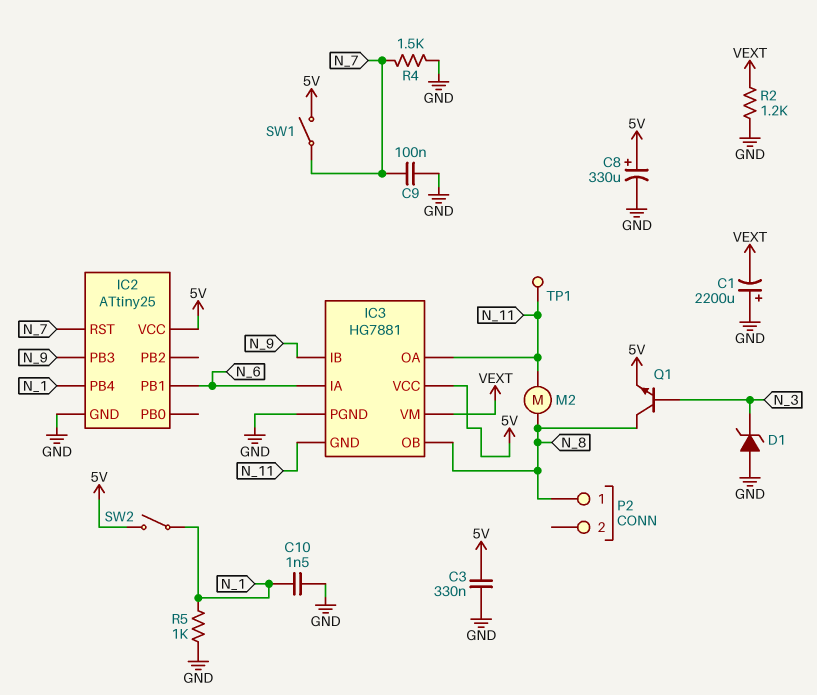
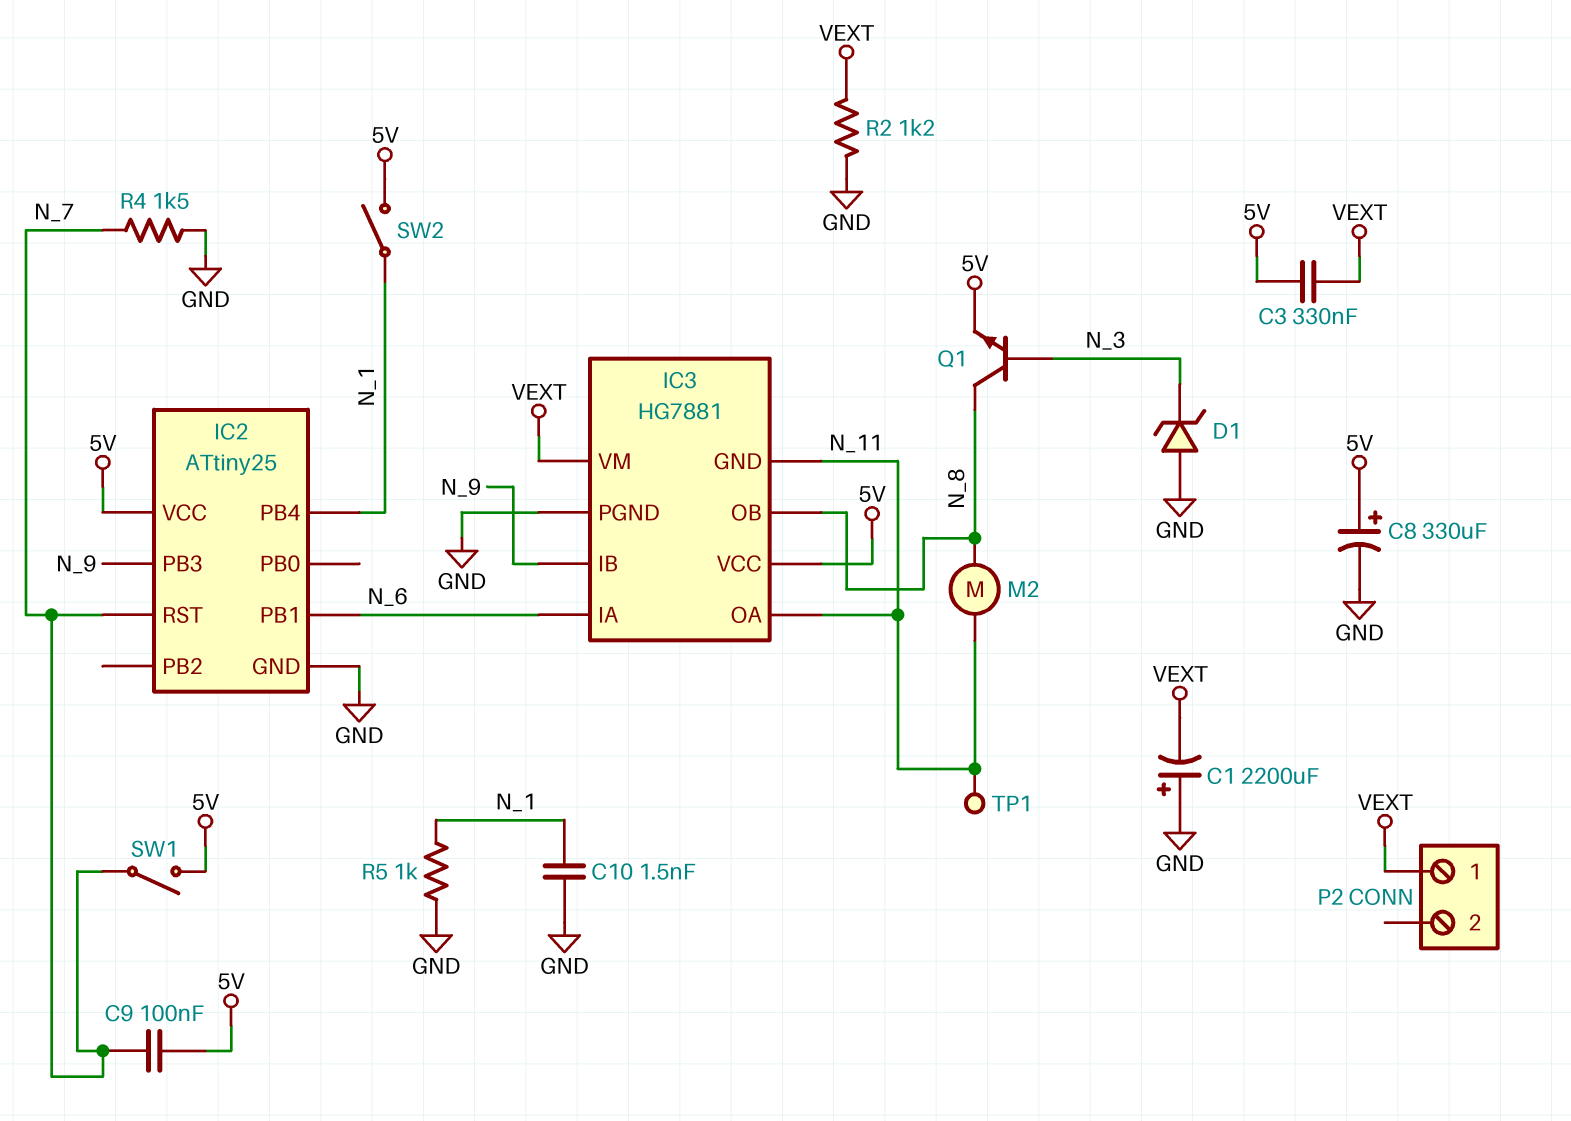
C3: 330nF (5V, GND) -> 330nF (5V, VEXT)
C9: 100nF (GND, N_7) -> 100nF (5V, N_7)
P2 pin 1: N_8 -> VEXT

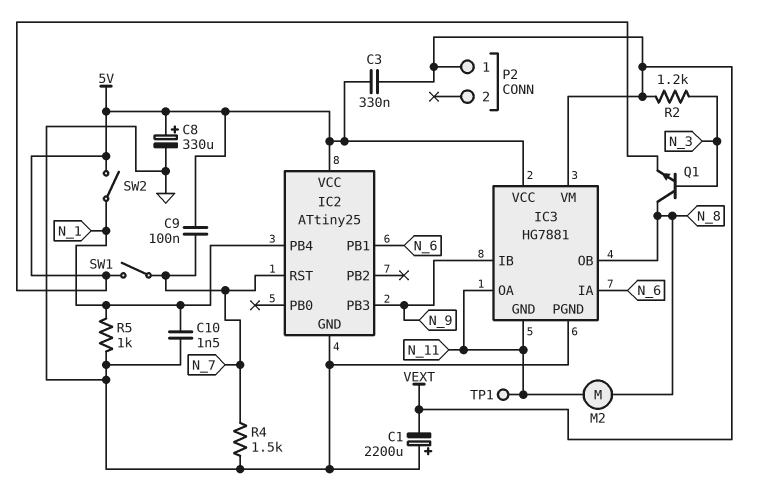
D1: zener (A GND, K N_3) -> none
R2: 1.2k (GND, VEXT) -> 1.2k (N_3, VEXT)

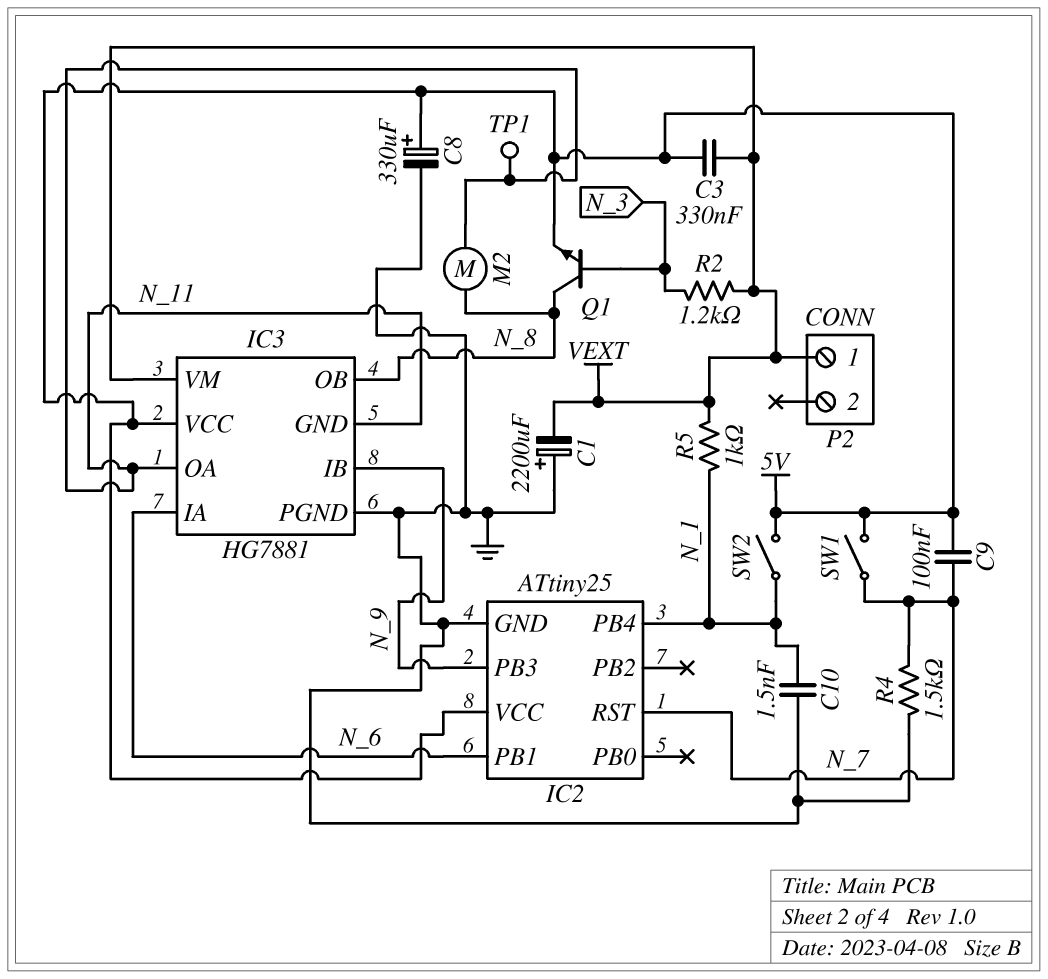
R5: 1k (GND, N_1) -> 1k (N_1, VEXT)

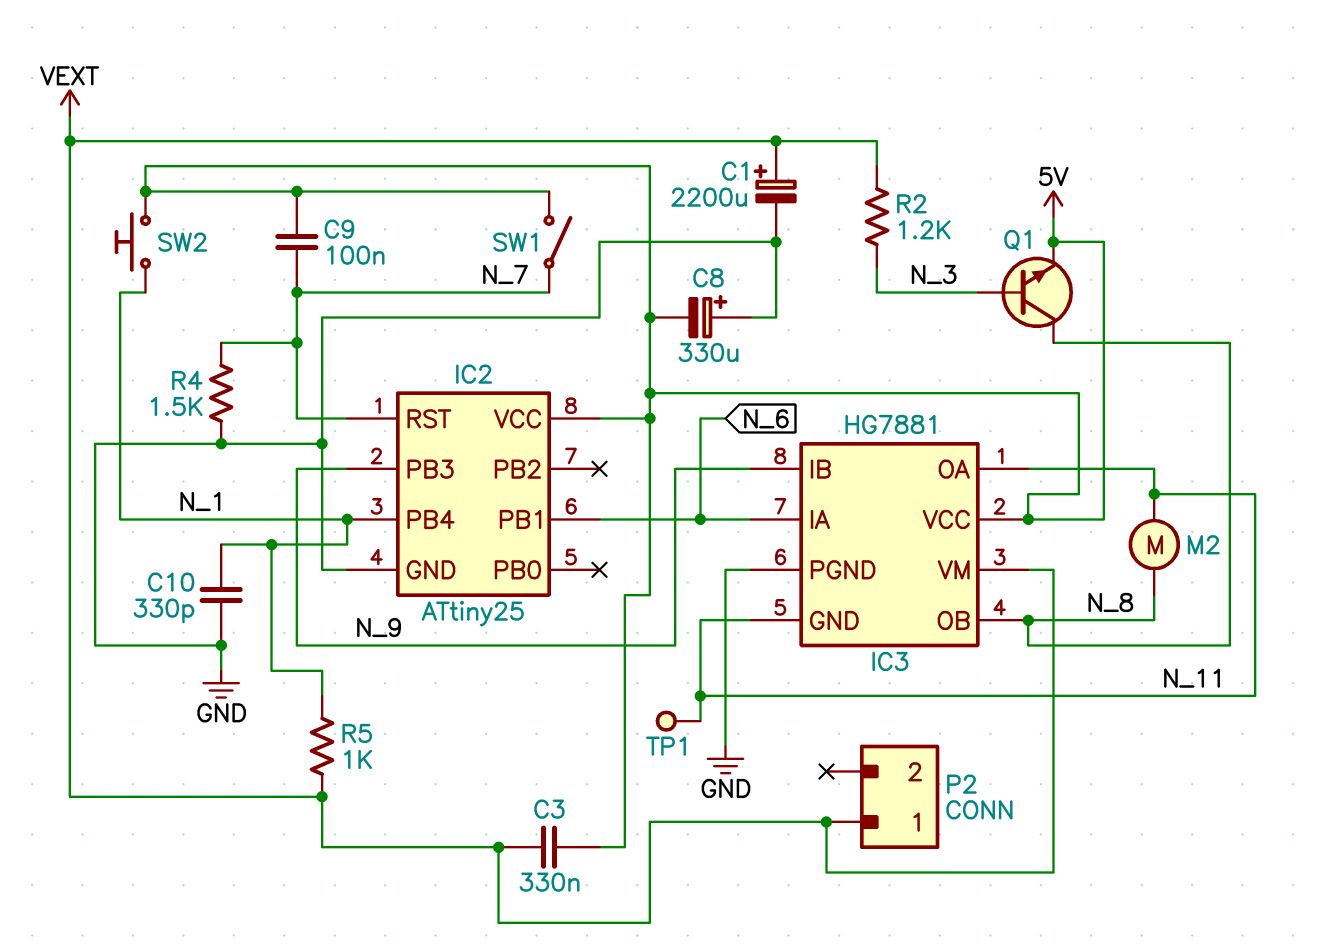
C1: 2200uF (plus GND, minus VEXT) -> 2200uF (plus VEXT, minus GND)
C8: 330uF (plus 5V, minus GND) -> 330uF (plus GND, minus 5V)
C10: 1.5nF (GND, N_1) -> 330pF (GND, N_1)
SW2: switch (5V, N_1) -> button (5V, N_1)

